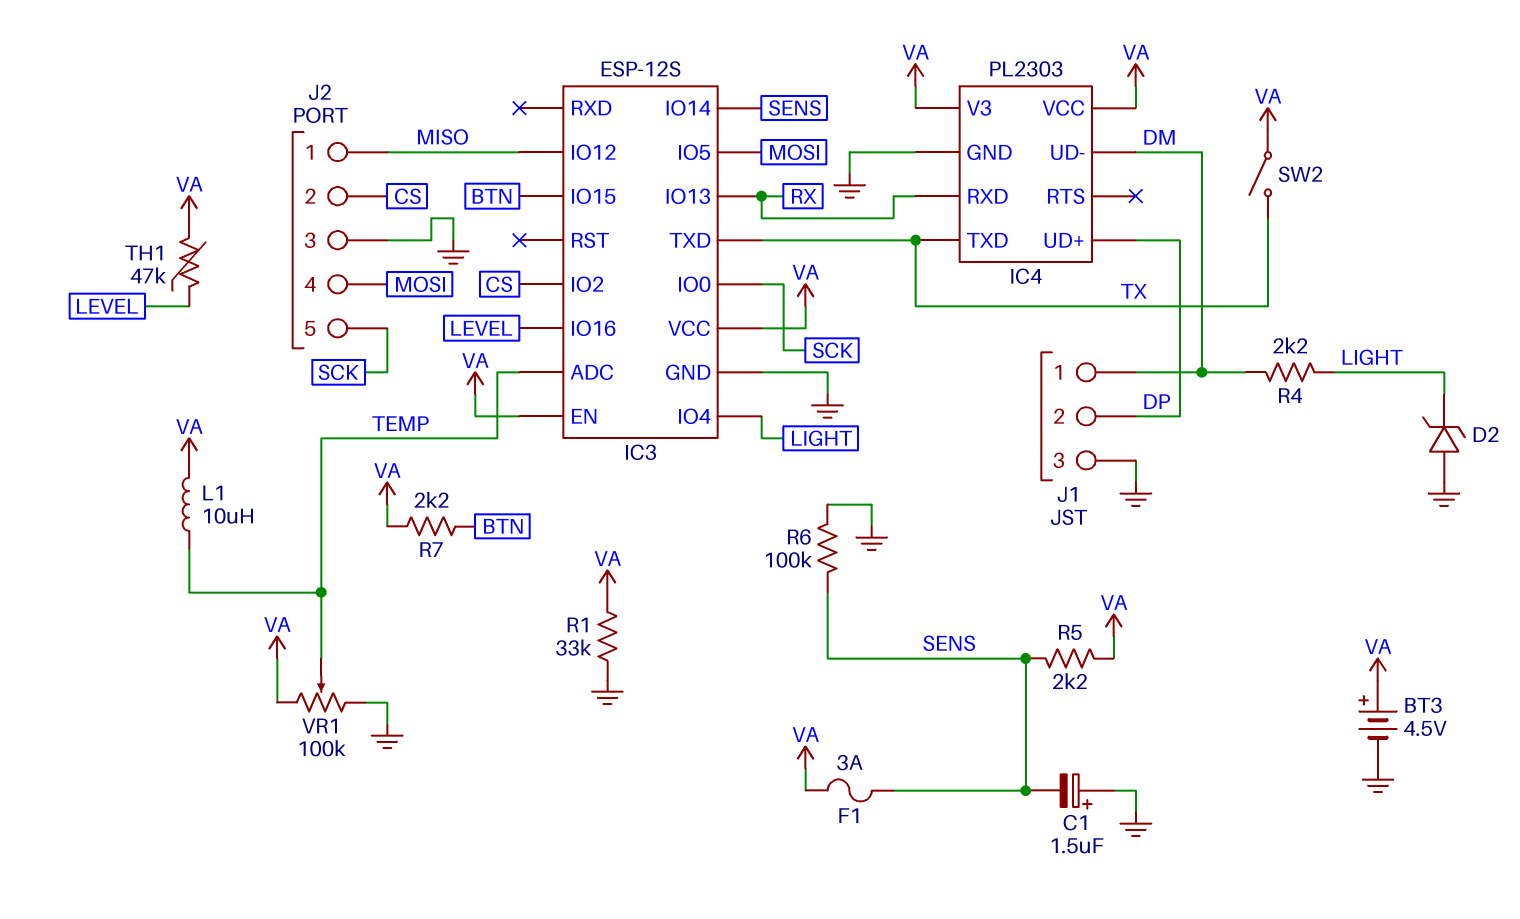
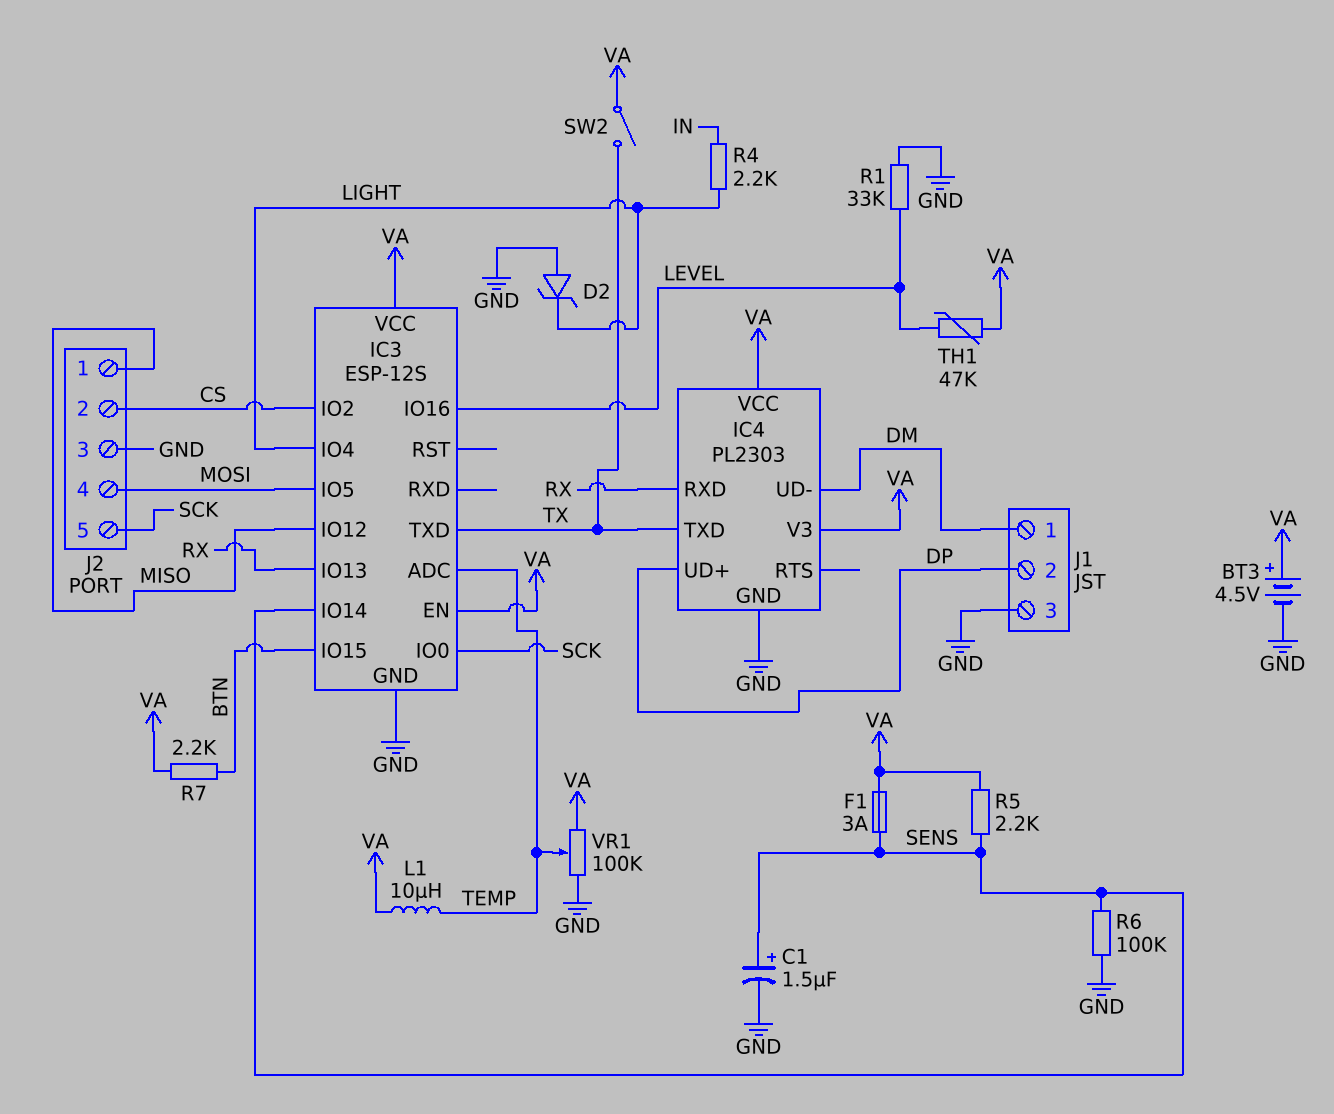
C1: 1.5uF (plus GND, minus SENS) -> 1.5uF (plus SENS, minus GND)
R1: 33k (GND, VA) -> 33k (GND, LEVEL)
R4: 2.2k (DM, LIGHT) -> 2.2k (IN, LIGHT)

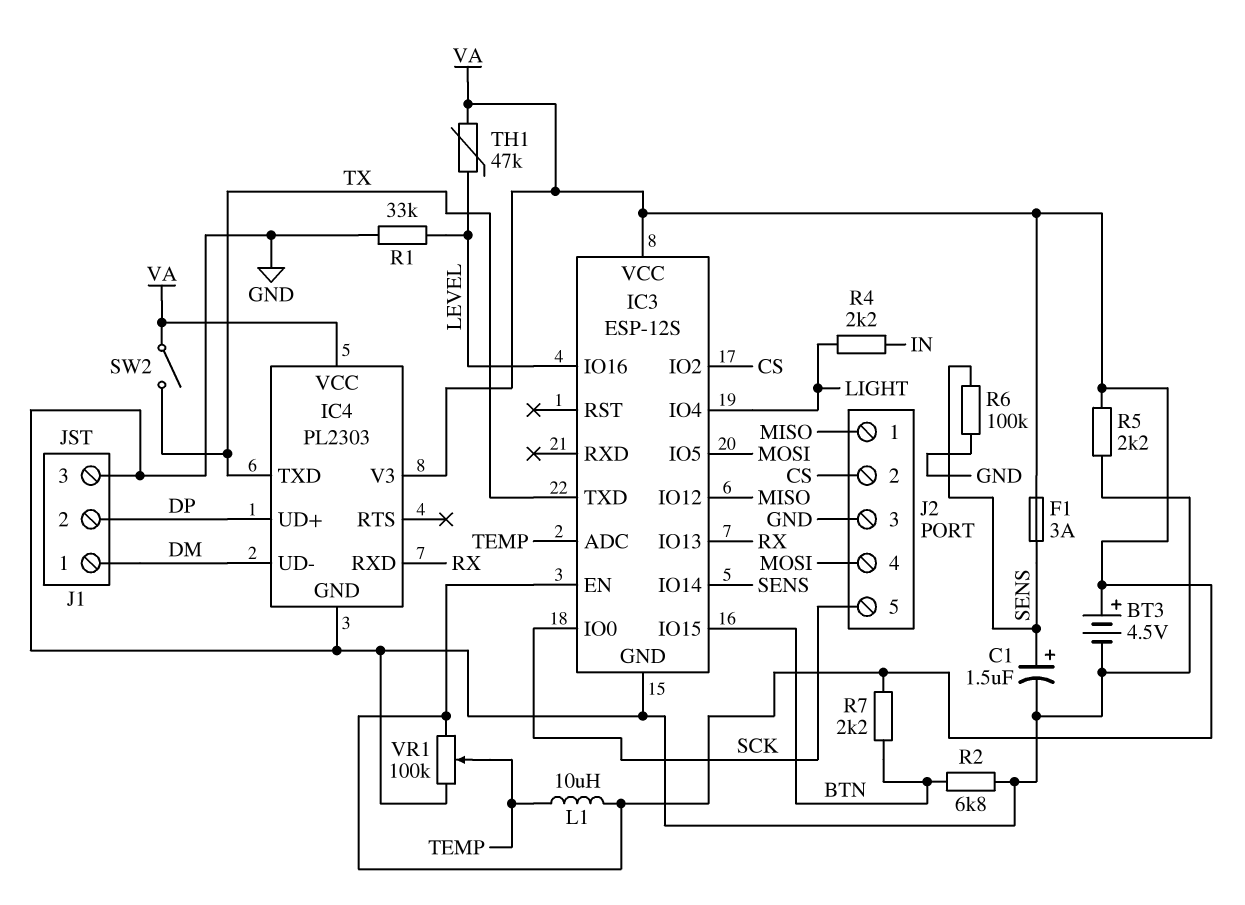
D2: zener (A GND, K LIGHT) -> none
R2: none -> 6.8k (BTN, GND)
R5: 2.2k (SENS, VA) -> 2.2k (GND, VA)

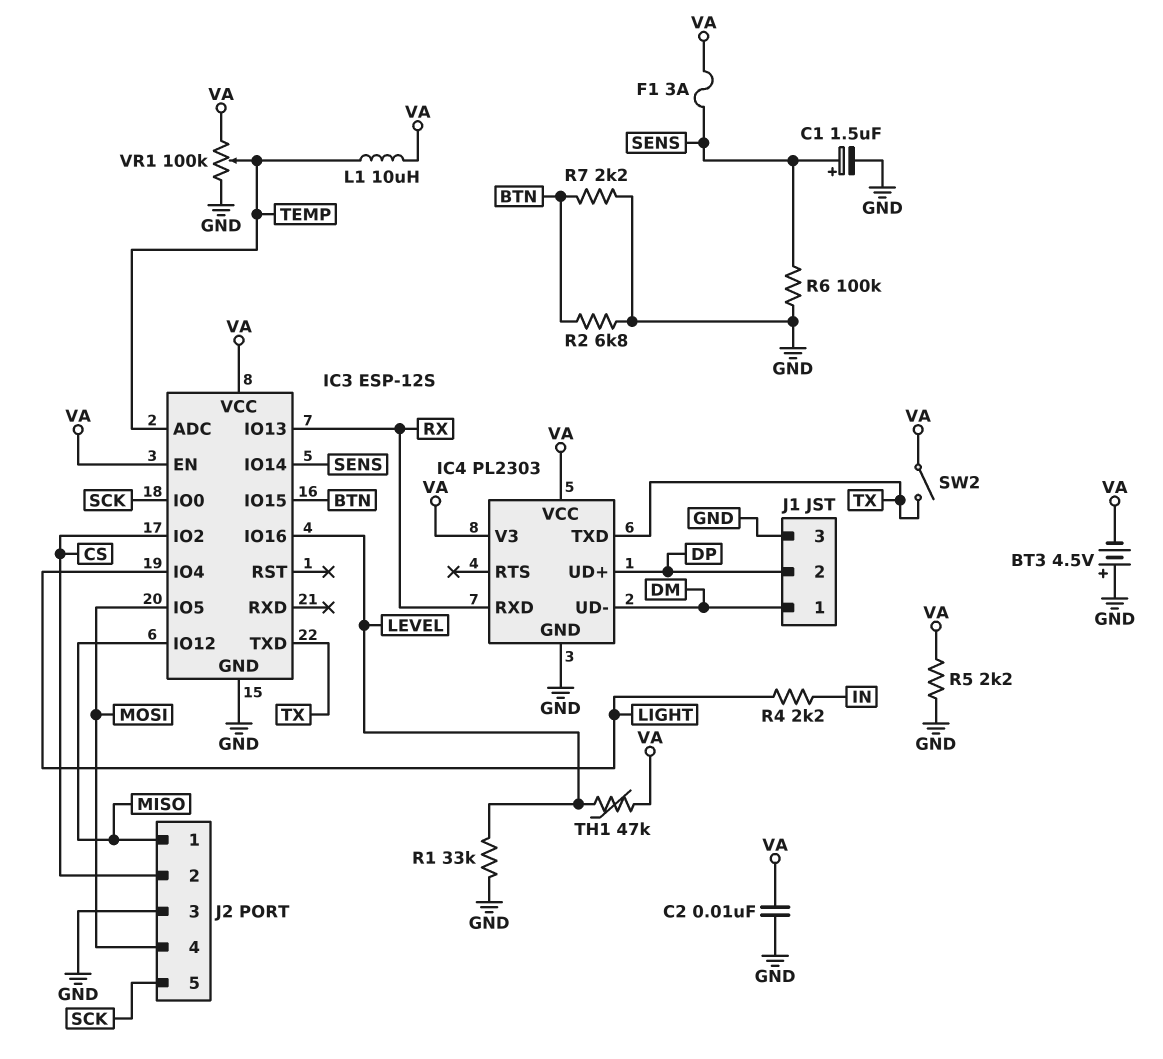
BT3: 4.5V (plus VA, minus GND) -> 4.5V (plus GND, minus VA)
C2: none -> 10nF (GND, VA)
R7: 2.2k (BTN, VA) -> 2.2k (BTN, GND)

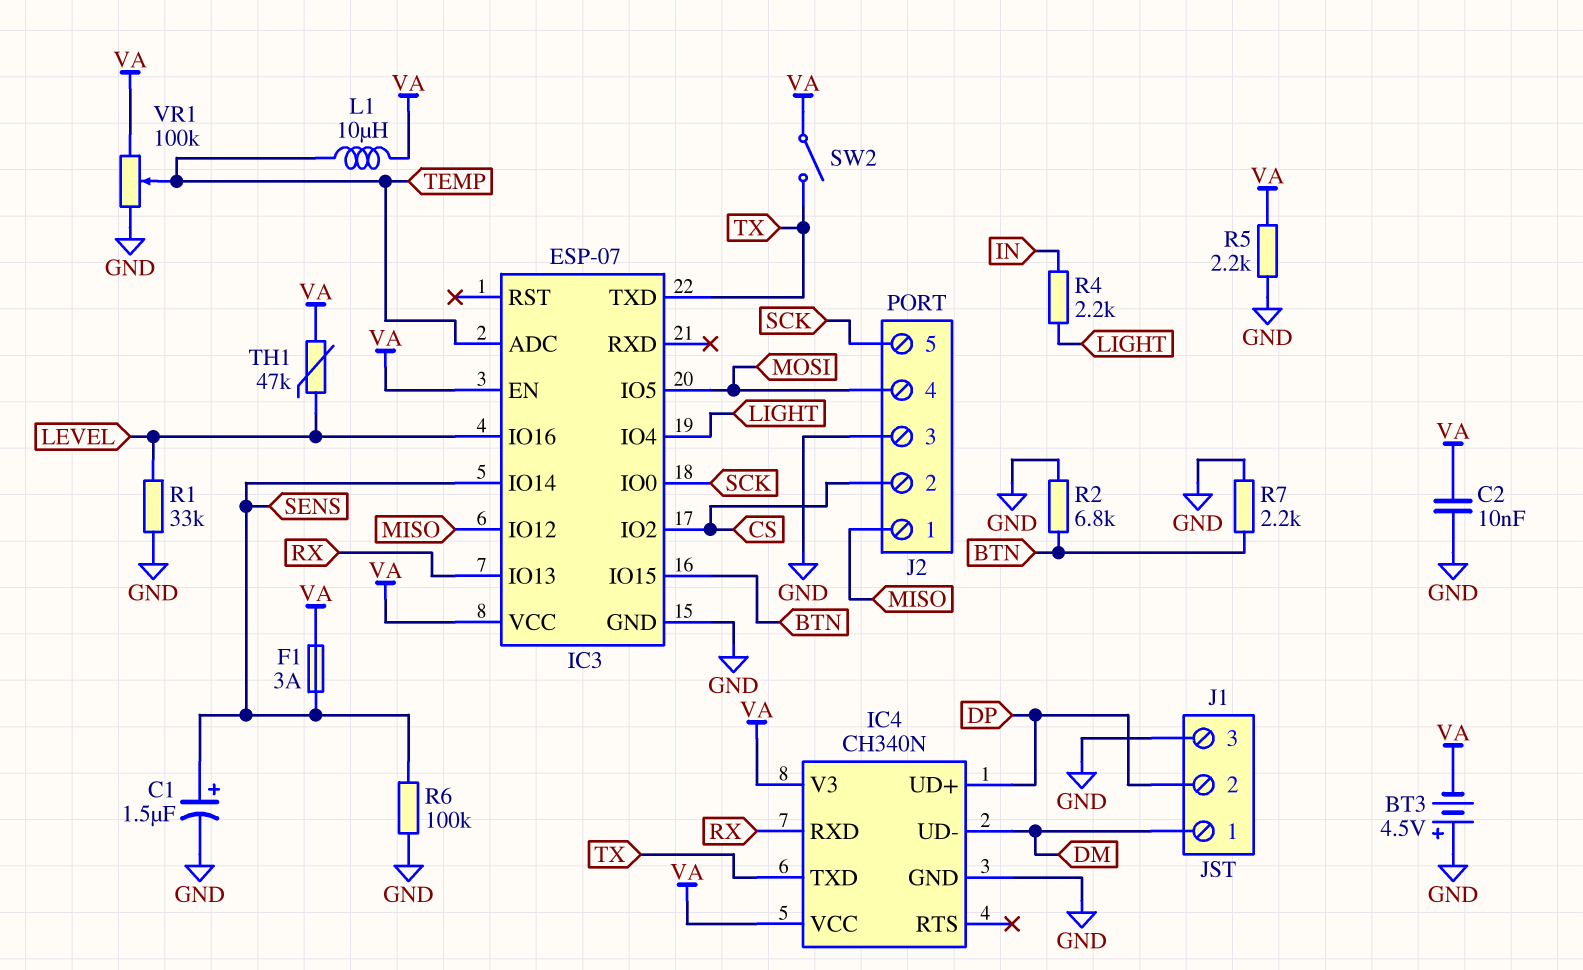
IC3: ESP-12S -> ESP-07
IC4: PL2303 -> CH340N

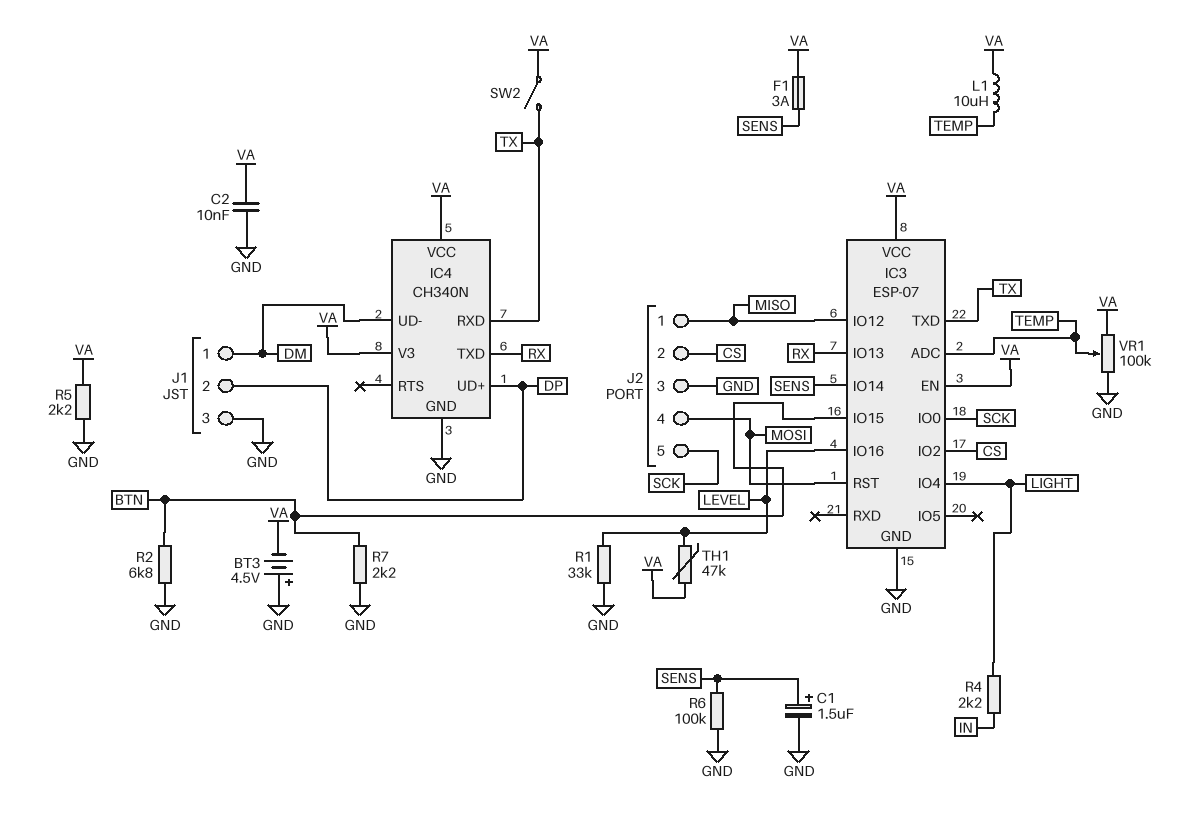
IC3 pin IO5: MOSI -> none
IC3 pin RST: none -> MOSI
IC4 pin RXD: RX -> TX
IC4 pin TXD: TX -> RX

